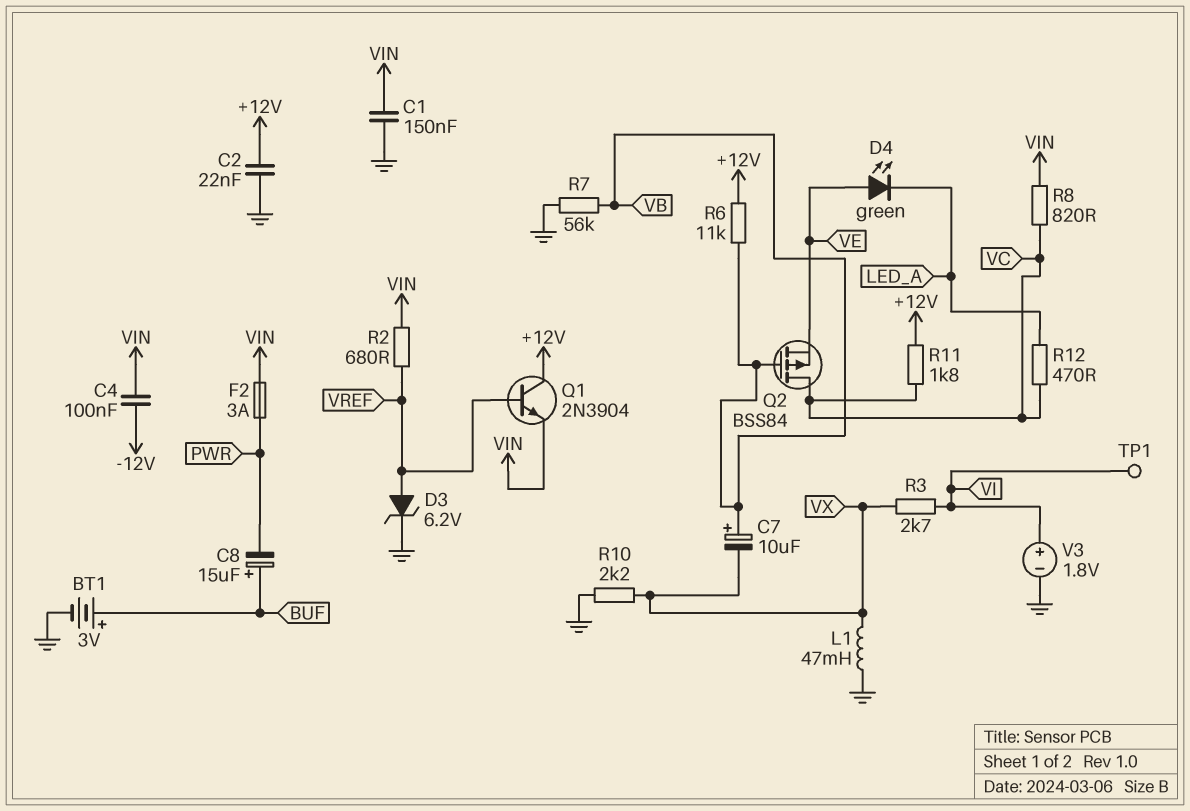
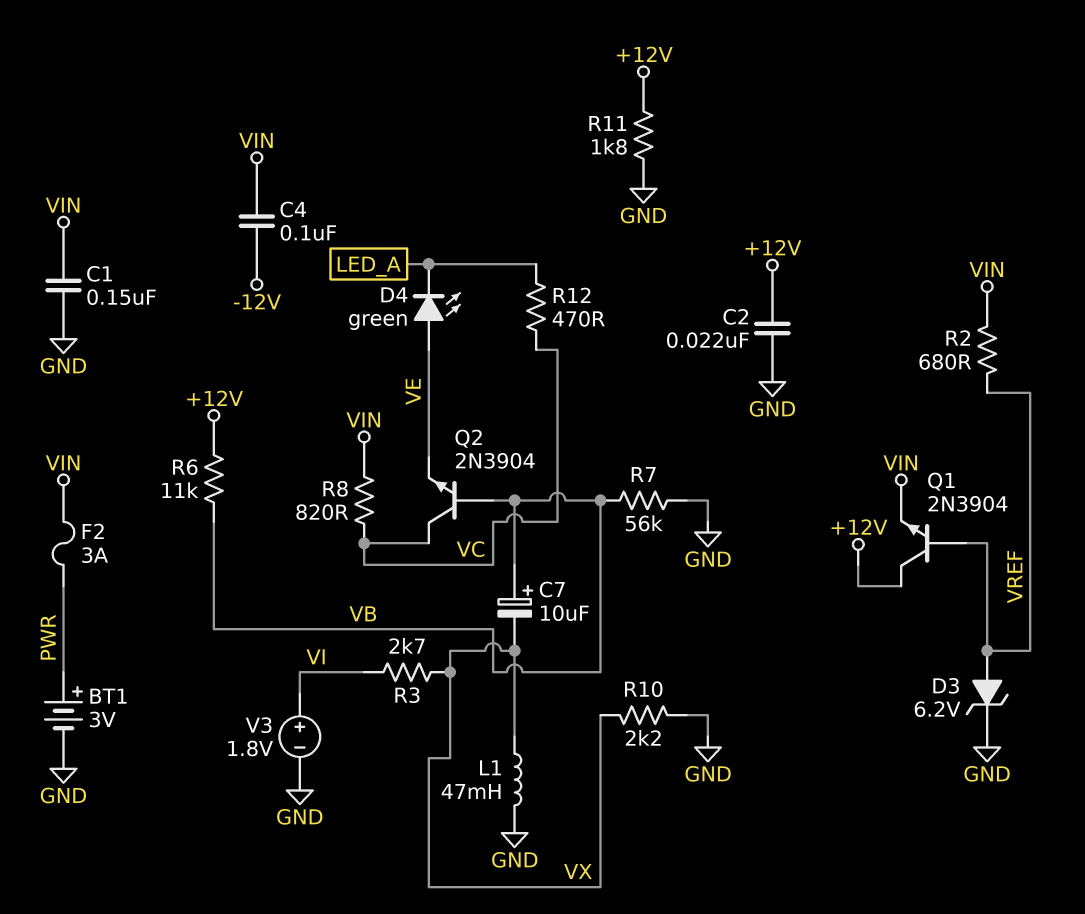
BT1: 3V (plus BUF, minus GND) -> 3V (plus PWR, minus GND)
C8: 15uF (plus BUF, minus PWR) -> none
Q2: PMOS BSS84 (G VB, D VC, S VE) -> NPN 2N3904 (B VB, C VC, E VE)
R11: 1.8k (+12V, VC) -> 1.8k (+12V, GND)
TP1: test point (VI) -> none

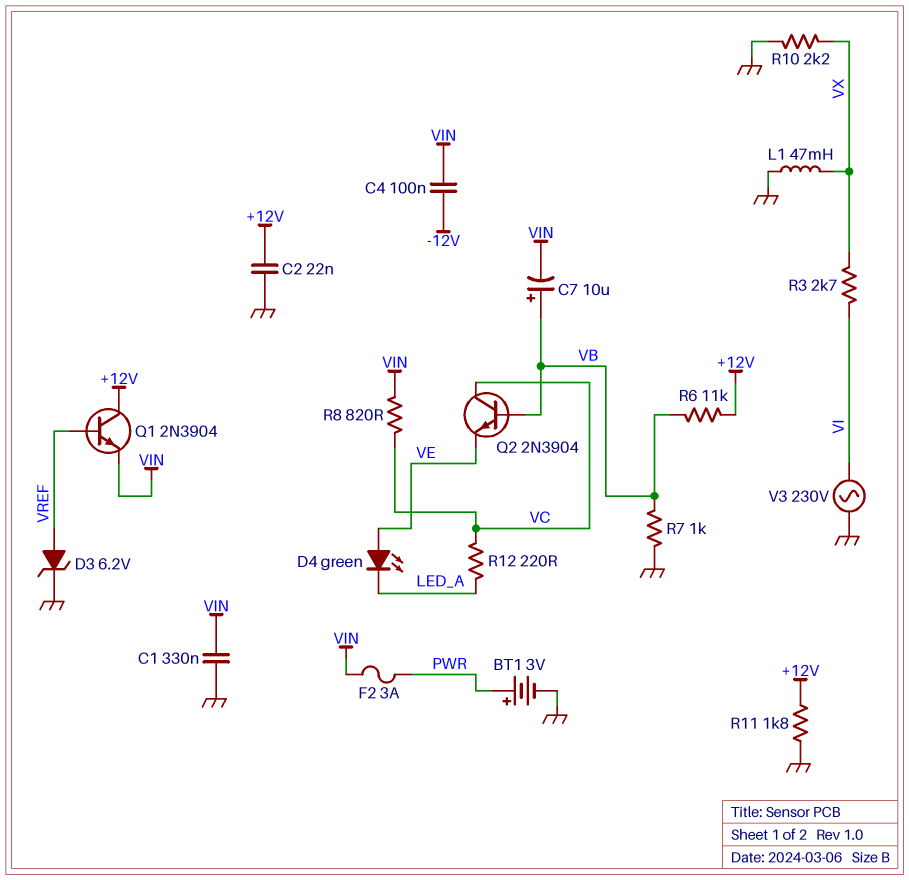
C1: 150nF (GND, VIN) -> 330nF (GND, VIN)
C7: 10uF (plus VB, minus VX) -> 10uF (plus VB, minus VIN)
R2: 680 (VIN, VREF) -> none
R7: 56k (GND, VB) -> 1k (GND, VB)
R12: 470 (LED_A, VC) -> 220 (LED_A, VC)
V3: 1.8V (plus VI, minus GND) -> AC 230V (GND, VI)

